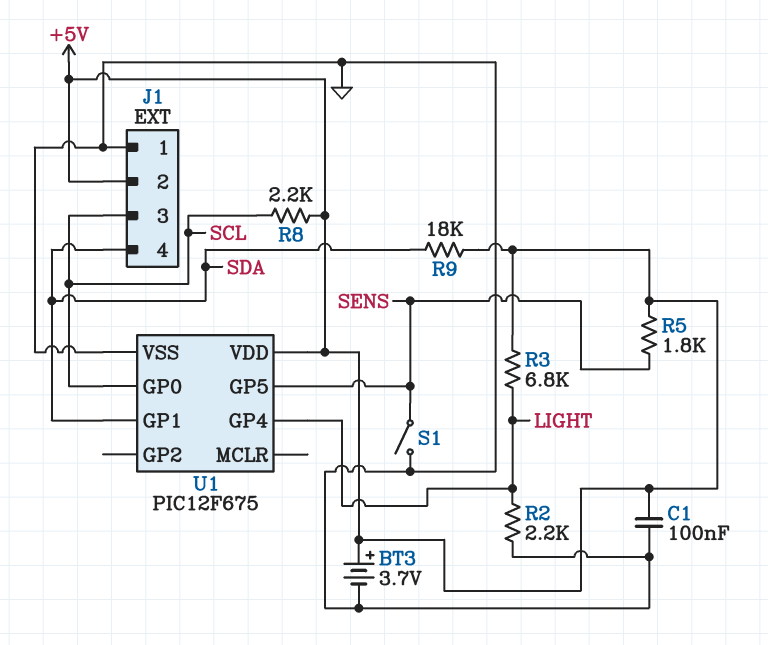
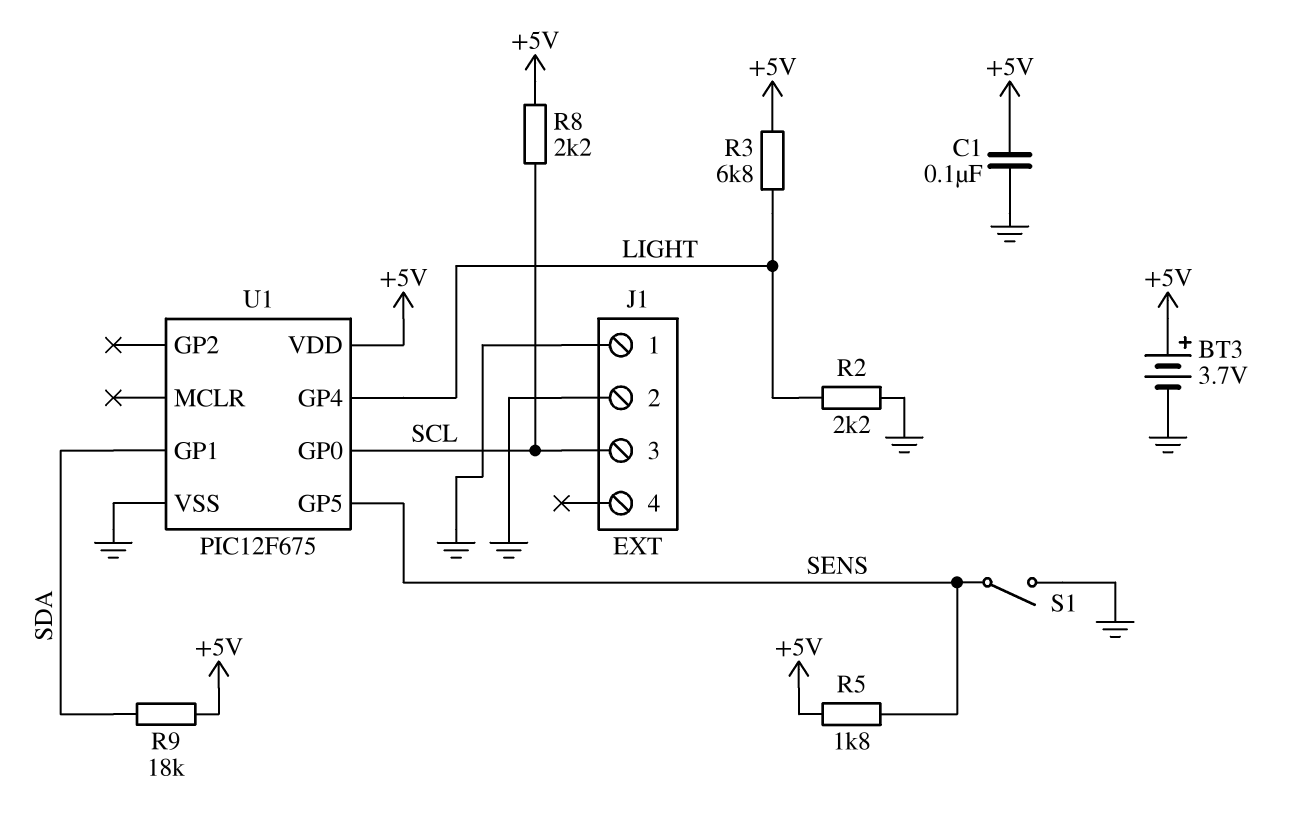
J1 pin 2: +5V -> GND
J1 pin 4: SDA -> none

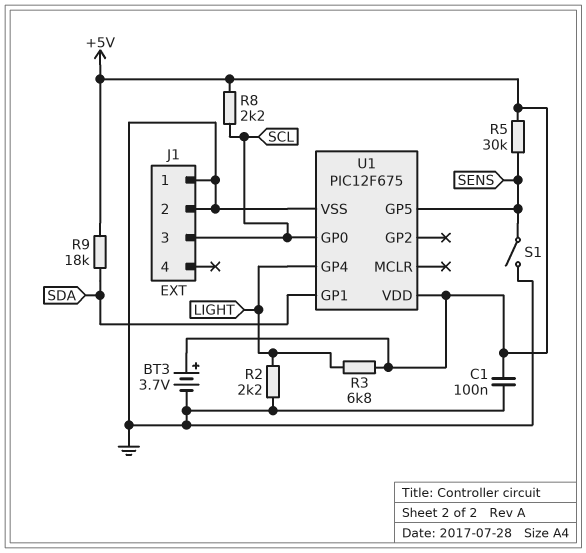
R5: 1.8k (+5V, SENS) -> 30k (+5V, SENS)

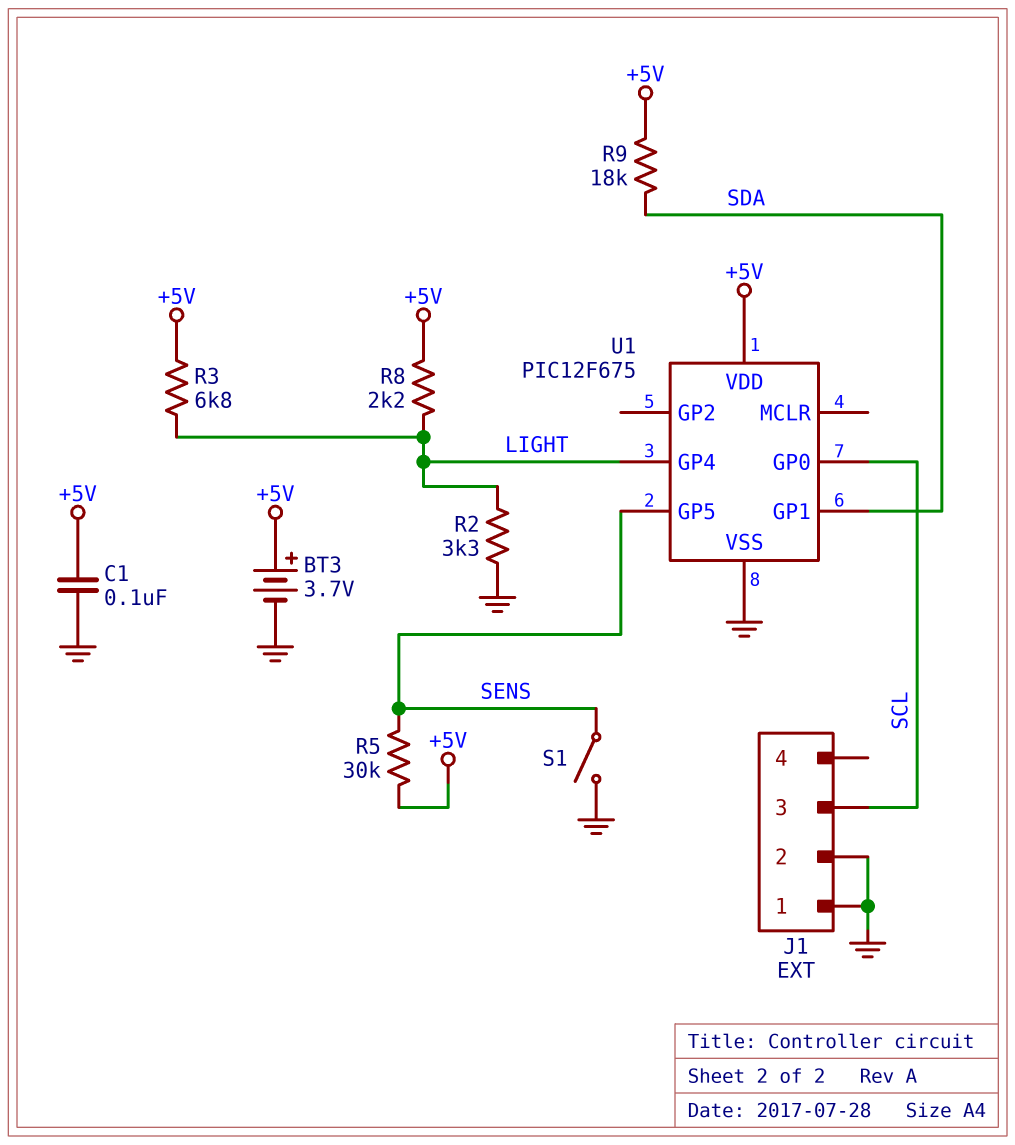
R2: 2.2k (GND, LIGHT) -> 3.3k (GND, LIGHT)
R8: 2.2k (+5V, SCL) -> 2.2k (+5V, LIGHT)

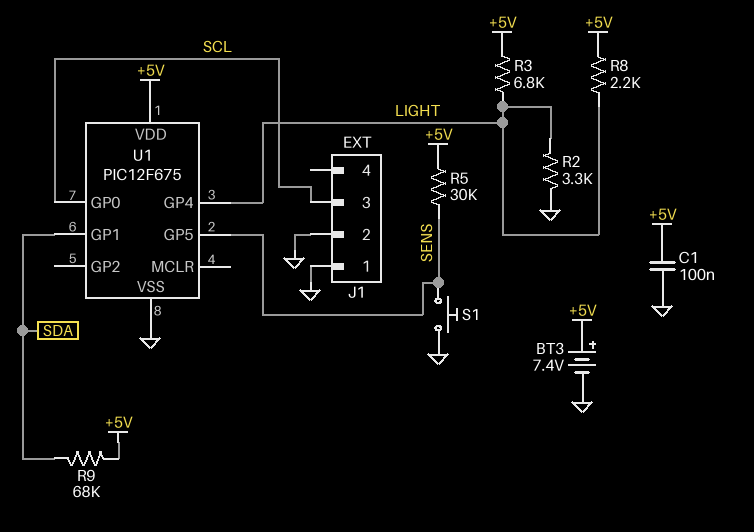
BT3: 3.7V (plus +5V, minus GND) -> 7.4V (plus +5V, minus GND)
R9: 18k (+5V, SDA) -> 68k (+5V, SDA)
S1: switch (GND, SENS) -> button (GND, SENS)

